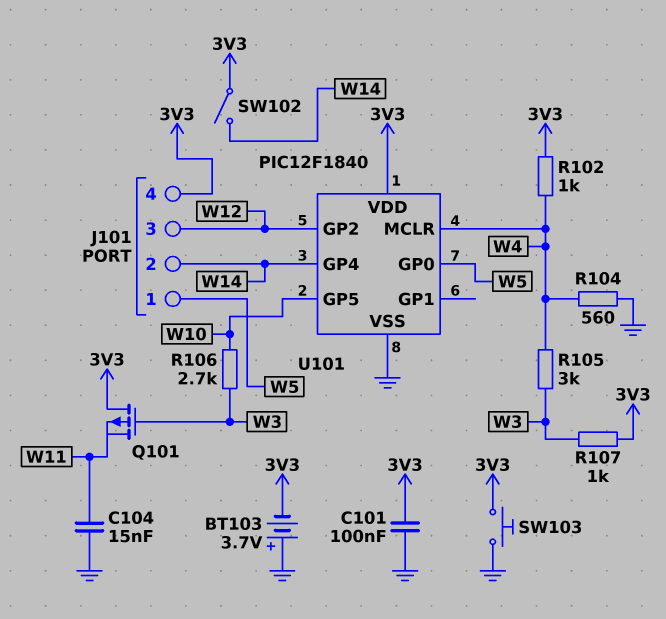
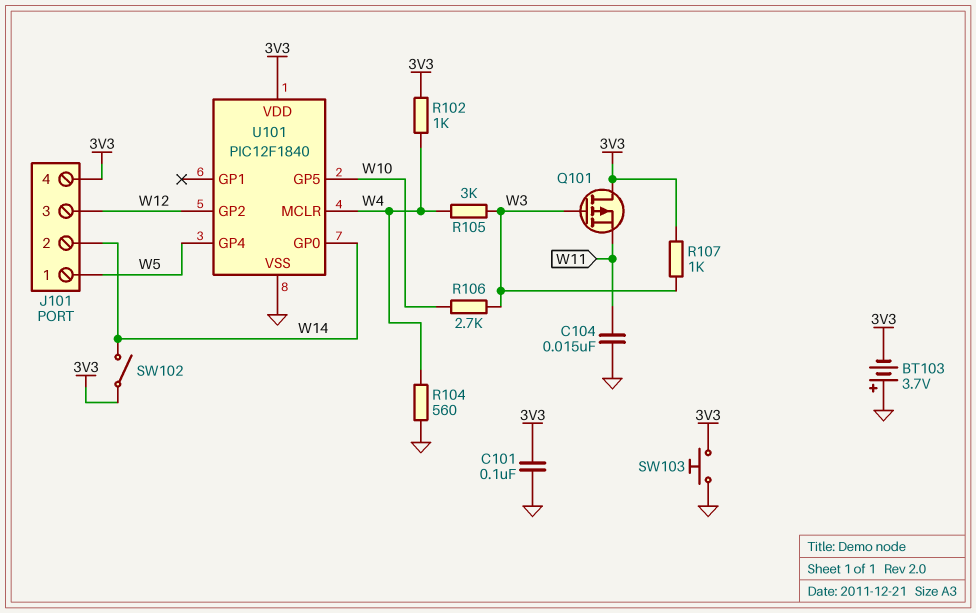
U101 pin GP0: W5 -> W14
U101 pin GP4: W14 -> W5

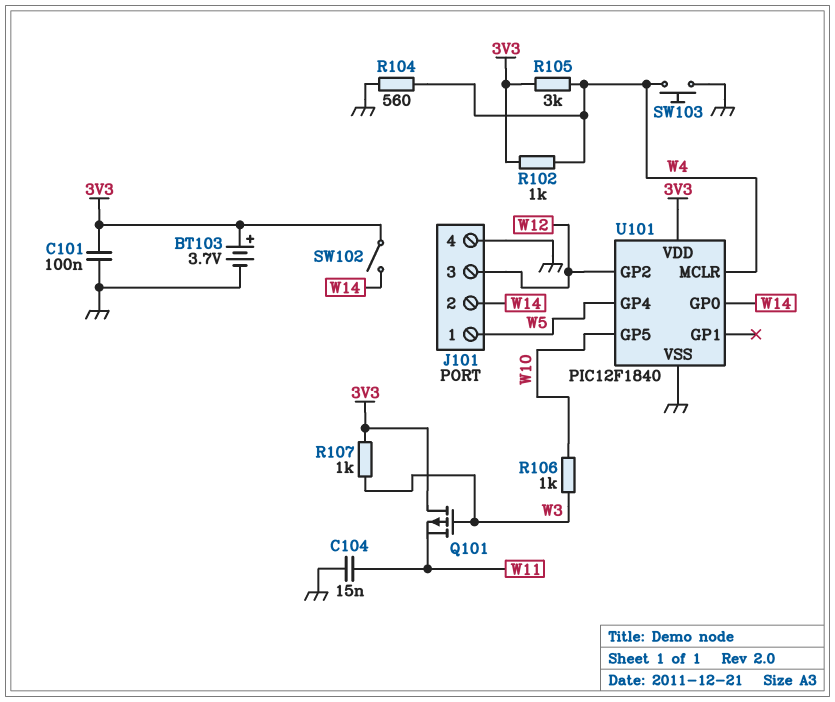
BT103: 3.7V (plus GND, minus 3V3) -> 3.7V (plus 3V3, minus GND)
J101 pin 4: 3V3 -> GND
R105: 3k (W3, W4) -> 3k (3V3, W4)
R106: 2.7k (W3, W10) -> 1k (W3, W10)
SW103: button (3V3, GND) -> button (GND, W4)

